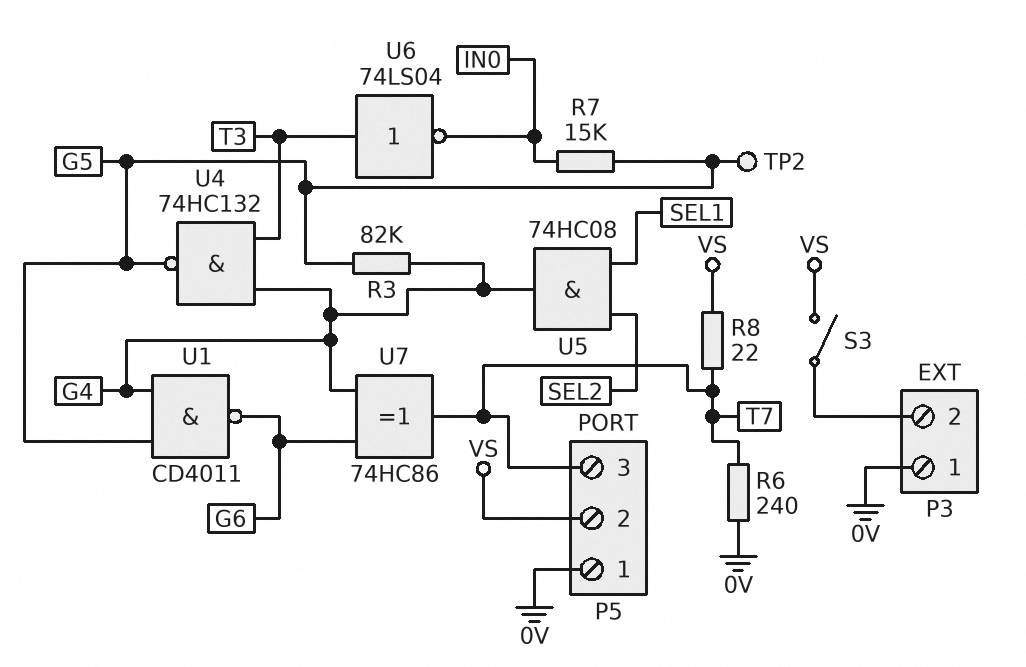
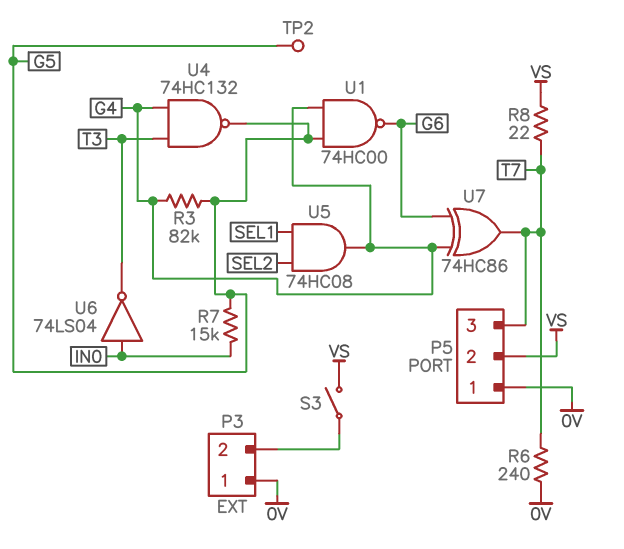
U1: NAND CD4011 (in G4, in G5, out G6) -> NAND 74HC00 (in G4, in G5, out G6)
U6: NOT 74LS04 (in T3, out IN0) -> NOT 74LS04 (in IN0, out T3)

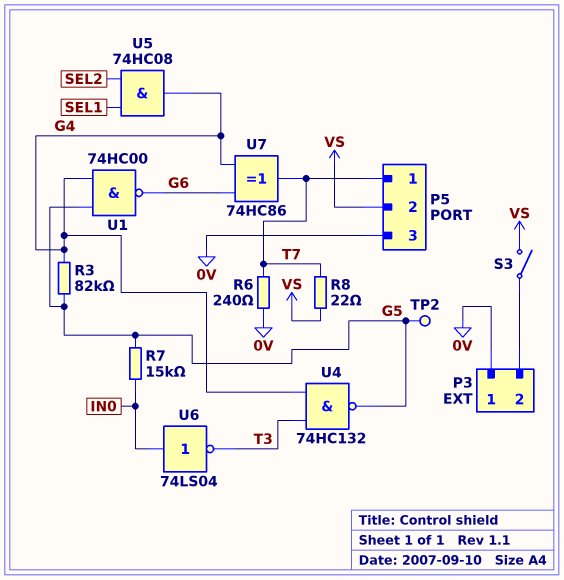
P5 pin 1: 0V -> T7
P5 pin 3: T7 -> 0V

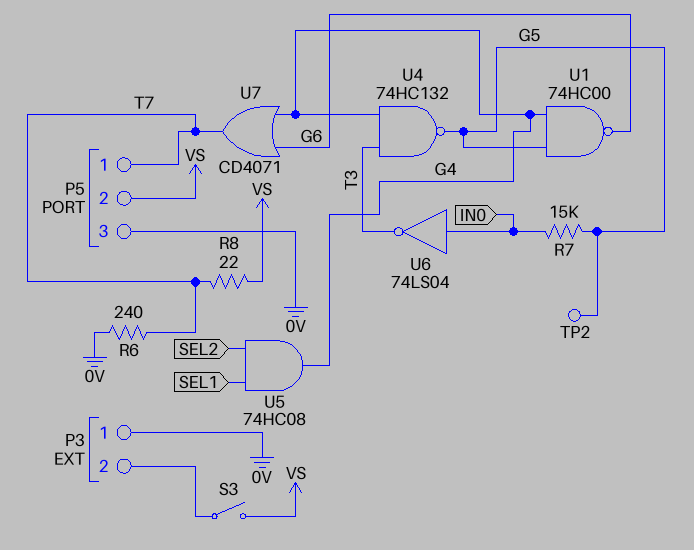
R3: 82k (G4, G5) -> none
U7: XOR 74HC86 (in G4, in G6, out T7) -> OR CD4071 (in G4, in G6, out T7)

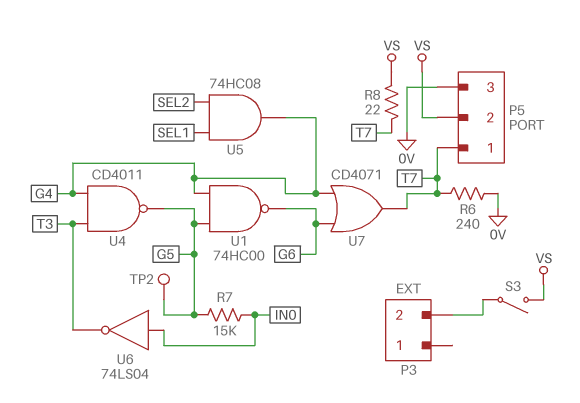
P3 pin 1: 0V -> none
U4: NAND 74HC132 (in G4, in T3, out G5) -> NAND CD4011 (in G4, in T3, out G5)

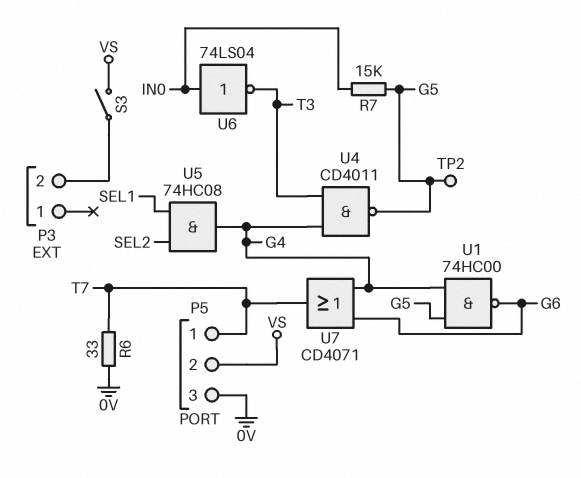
R6: 240 (0V, T7) -> 33 (0V, T7)
R8: 22 (T7, VS) -> none

